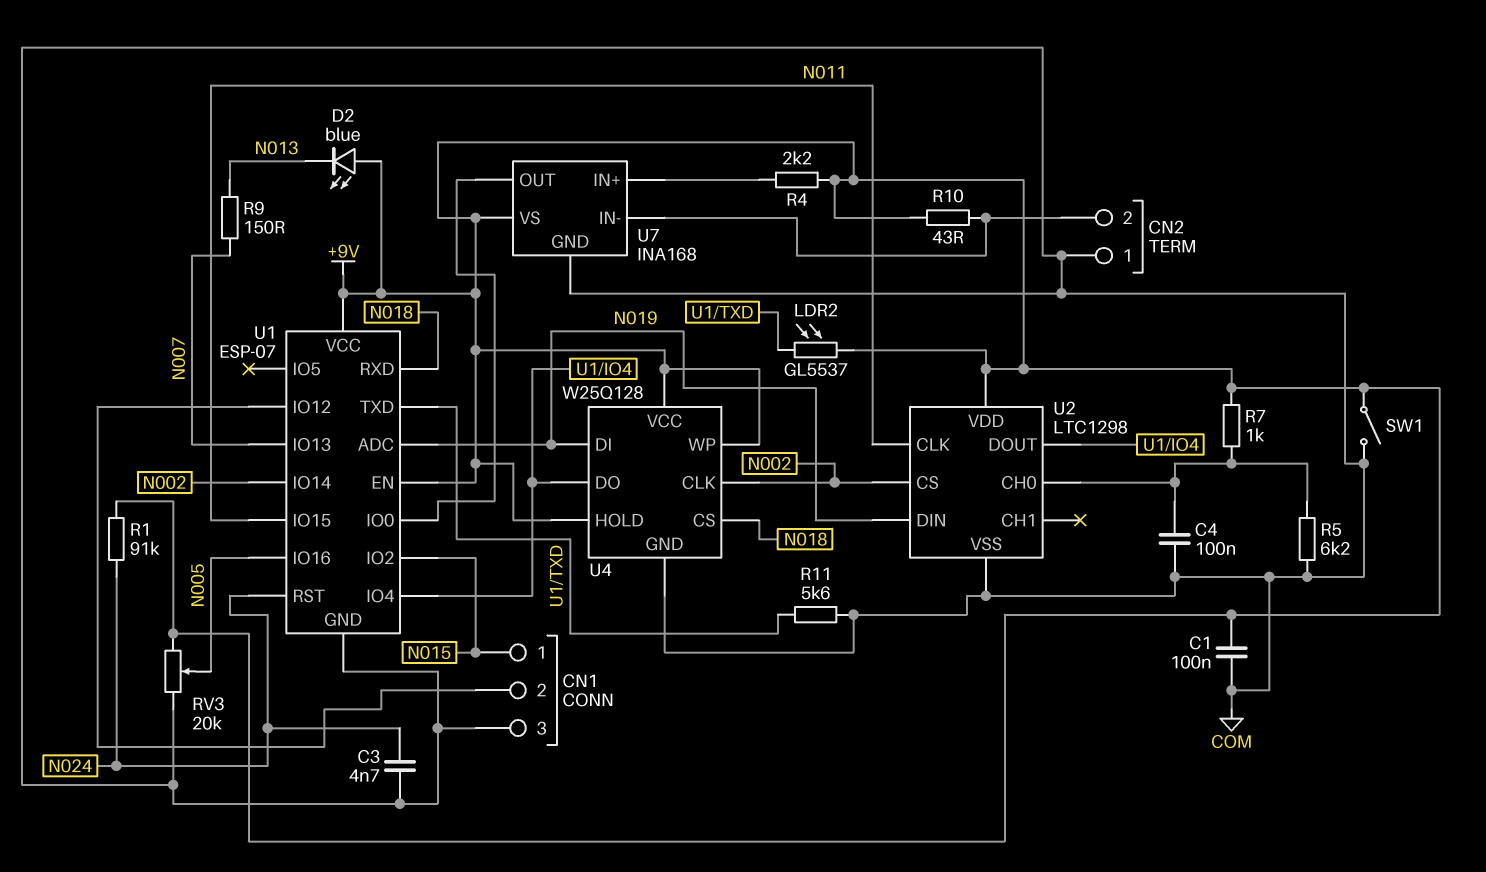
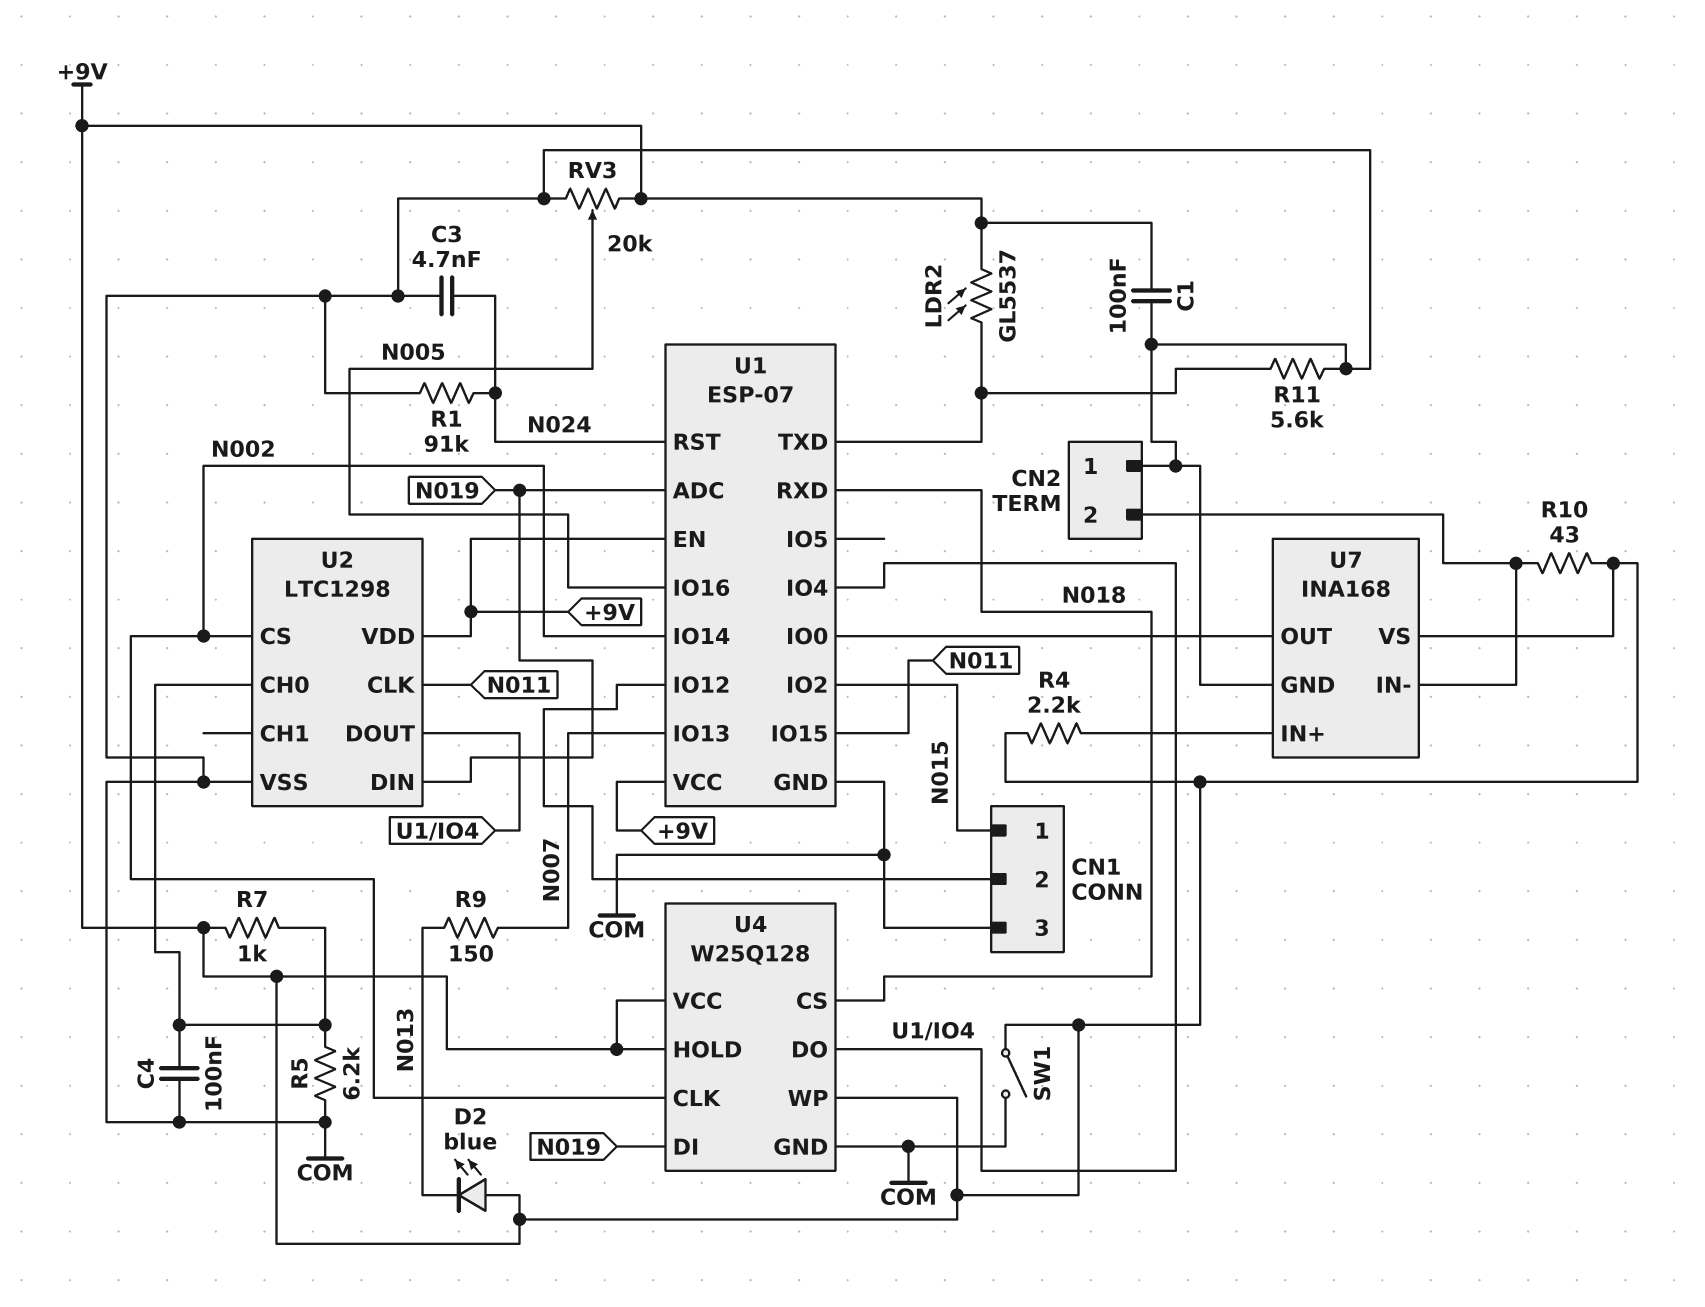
R1: 91k (+9V, N024) -> 91k (COM, N024)

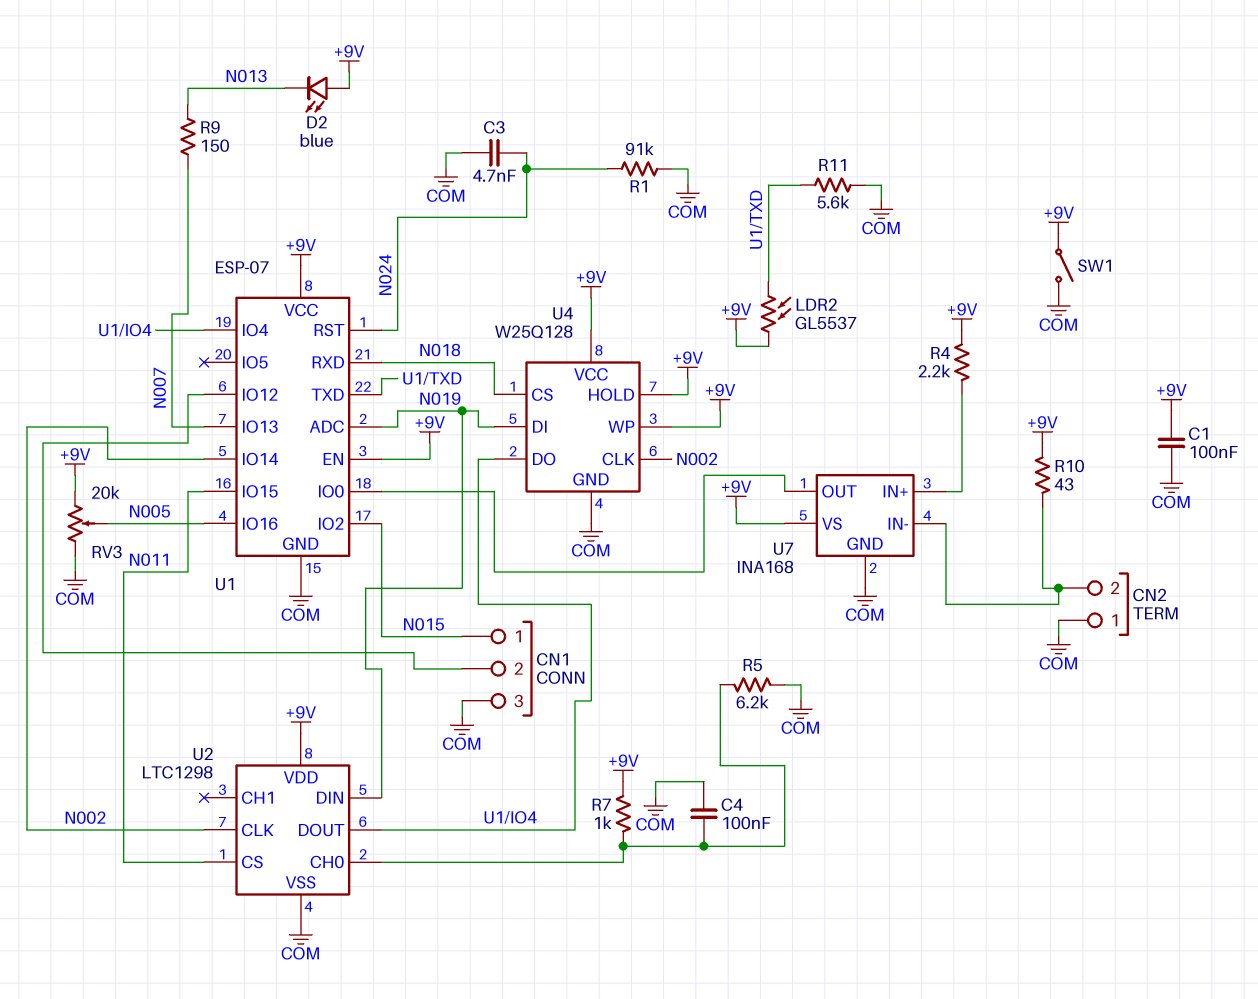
U2 pin CLK: N011 -> N002
U2 pin CS: N002 -> N011

